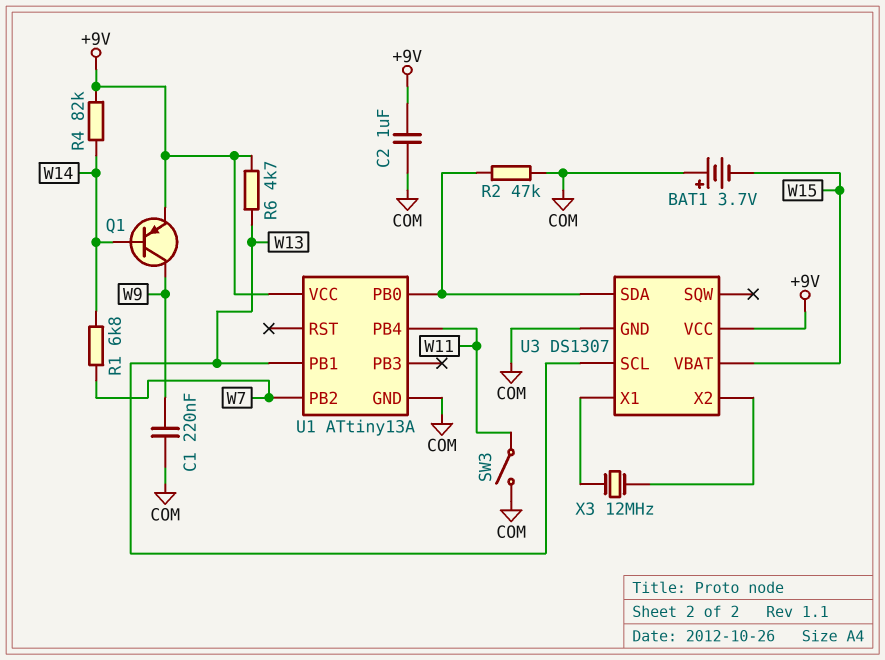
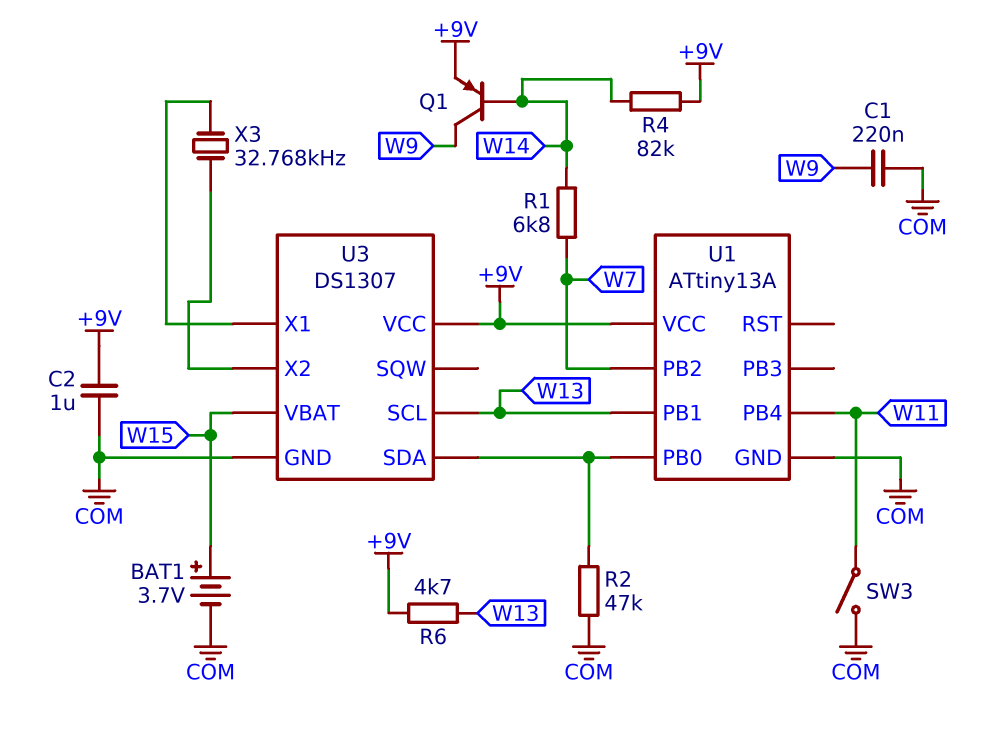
BAT1: 3.7V (plus COM, minus W15) -> 3.7V (plus W15, minus COM)
X3: 12MHz (U3/X1, U3/X2) -> 32.768kHz (U3/X1, U3/X2)

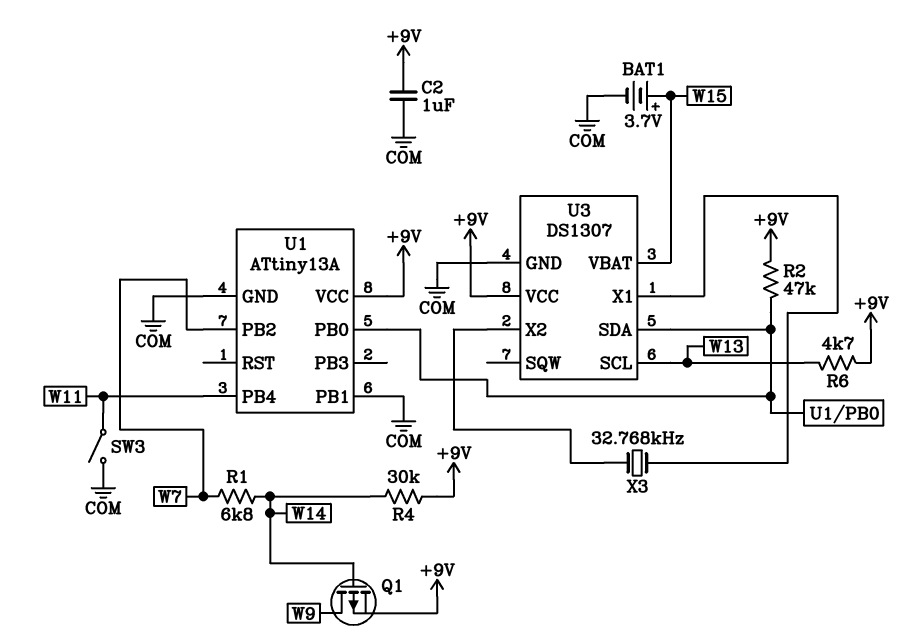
C1: 220nF (COM, W9) -> none
Q1: PNP (B W14, C W9, E +9V) -> PMOS (G W14, D W9, S +9V)
R2: 47k (COM, U1/PB0) -> 47k (+9V, U1/PB0)
R4: 82k (+9V, W14) -> 30k (+9V, W14)
U1 pin PB1: W13 -> COM

